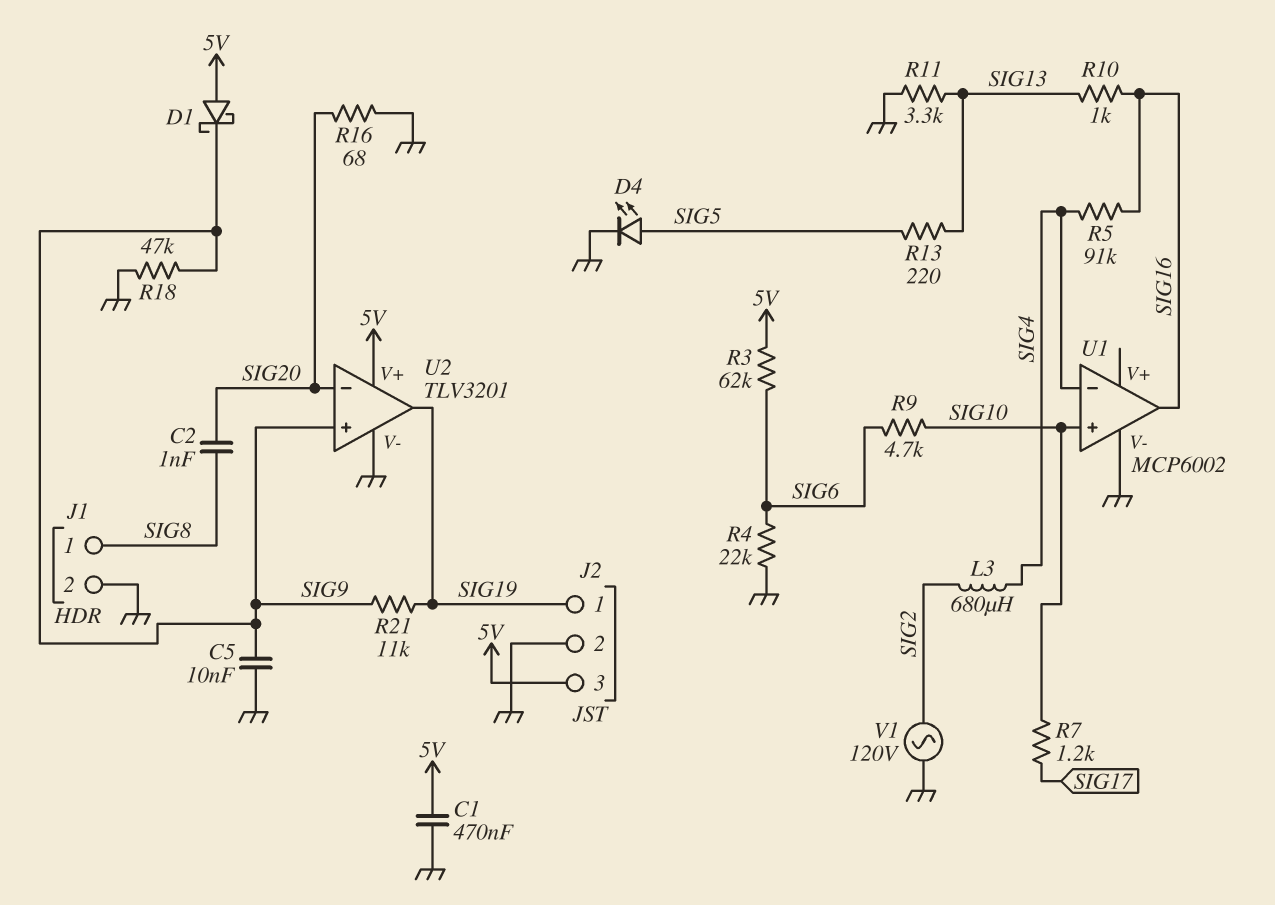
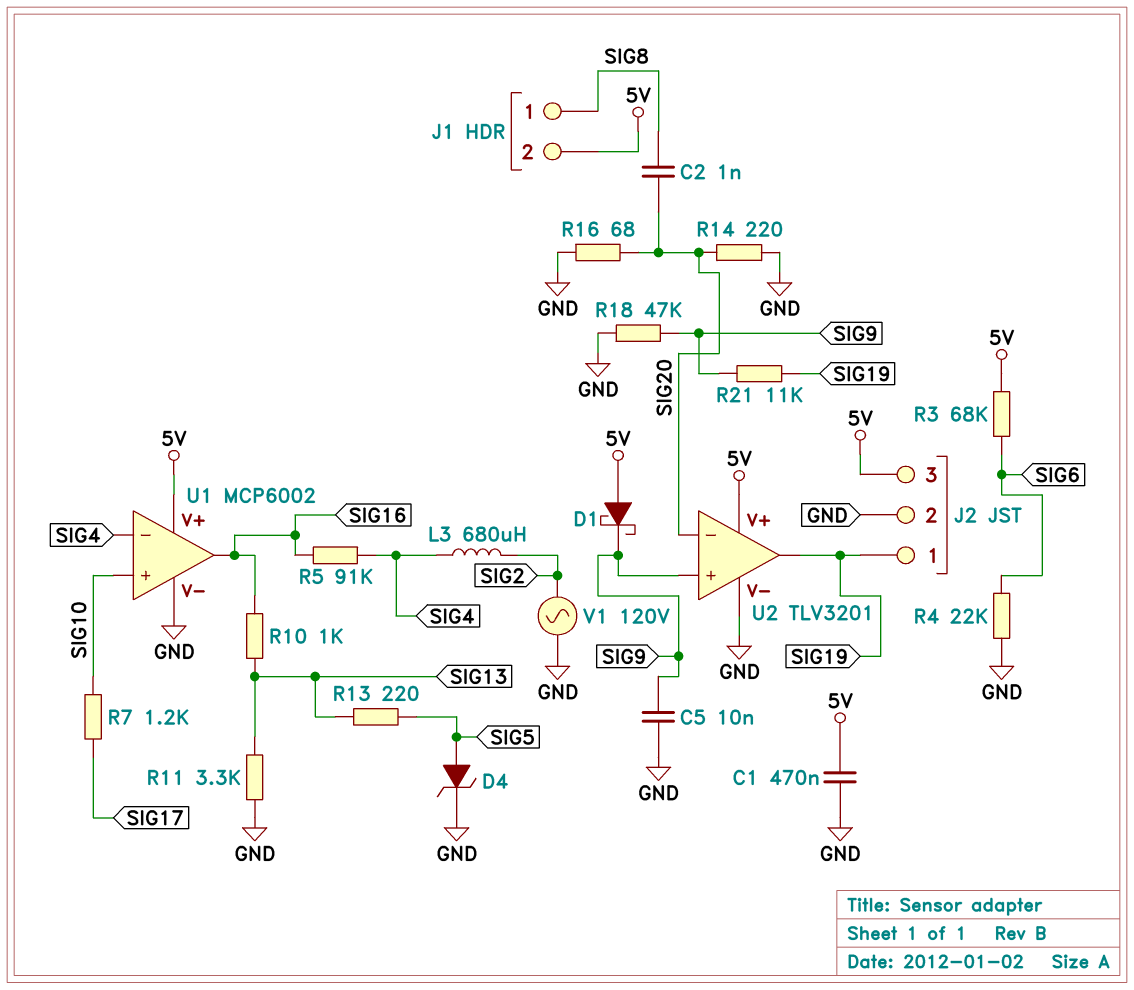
D4: LED (A SIG5, K GND) -> zener (A SIG5, K GND)
J1 pin 2: GND -> 5V
R3: 62k (5V, SIG6) -> 68k (5V, SIG6)
R9: 4.7k (SIG6, SIG10) -> none
R14: none -> 220 (GND, SIG20)
U1 pin V+: none -> 5V

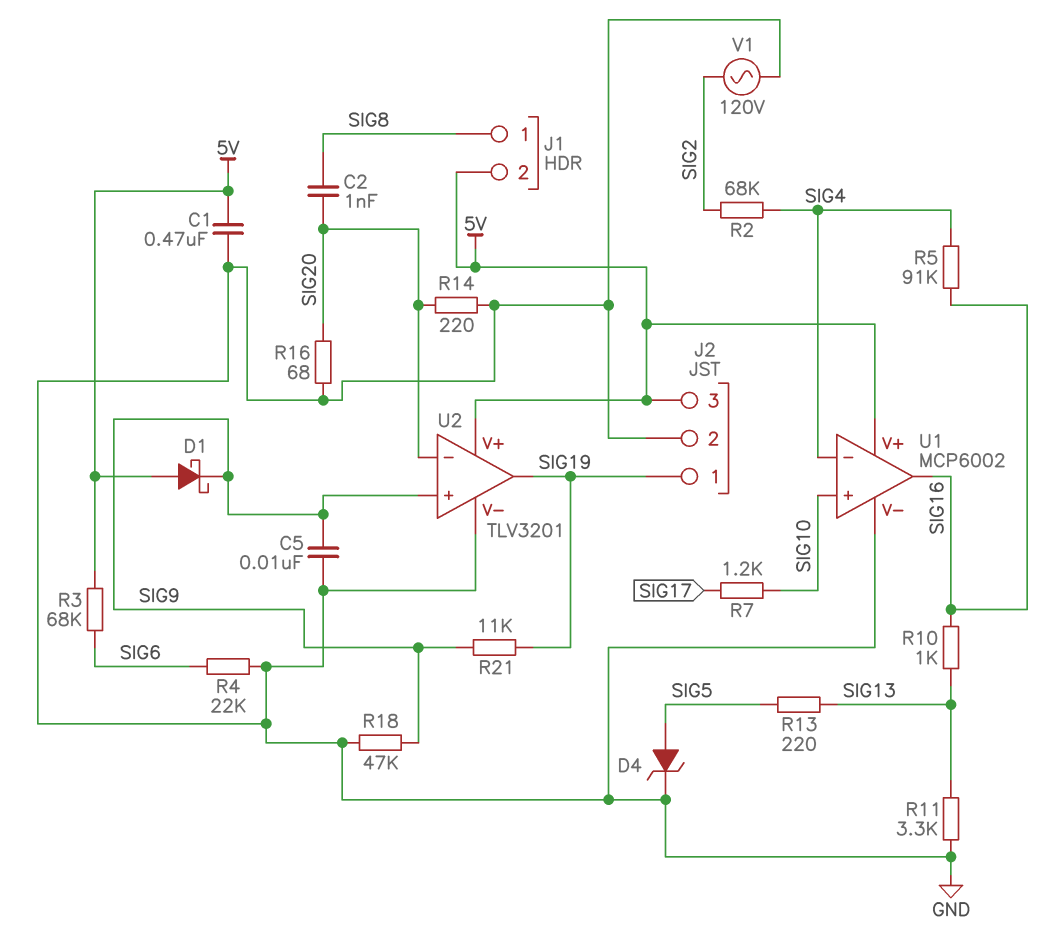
L3: 680uH (SIG2, SIG4) -> none
R2: none -> 68k (SIG2, SIG4)

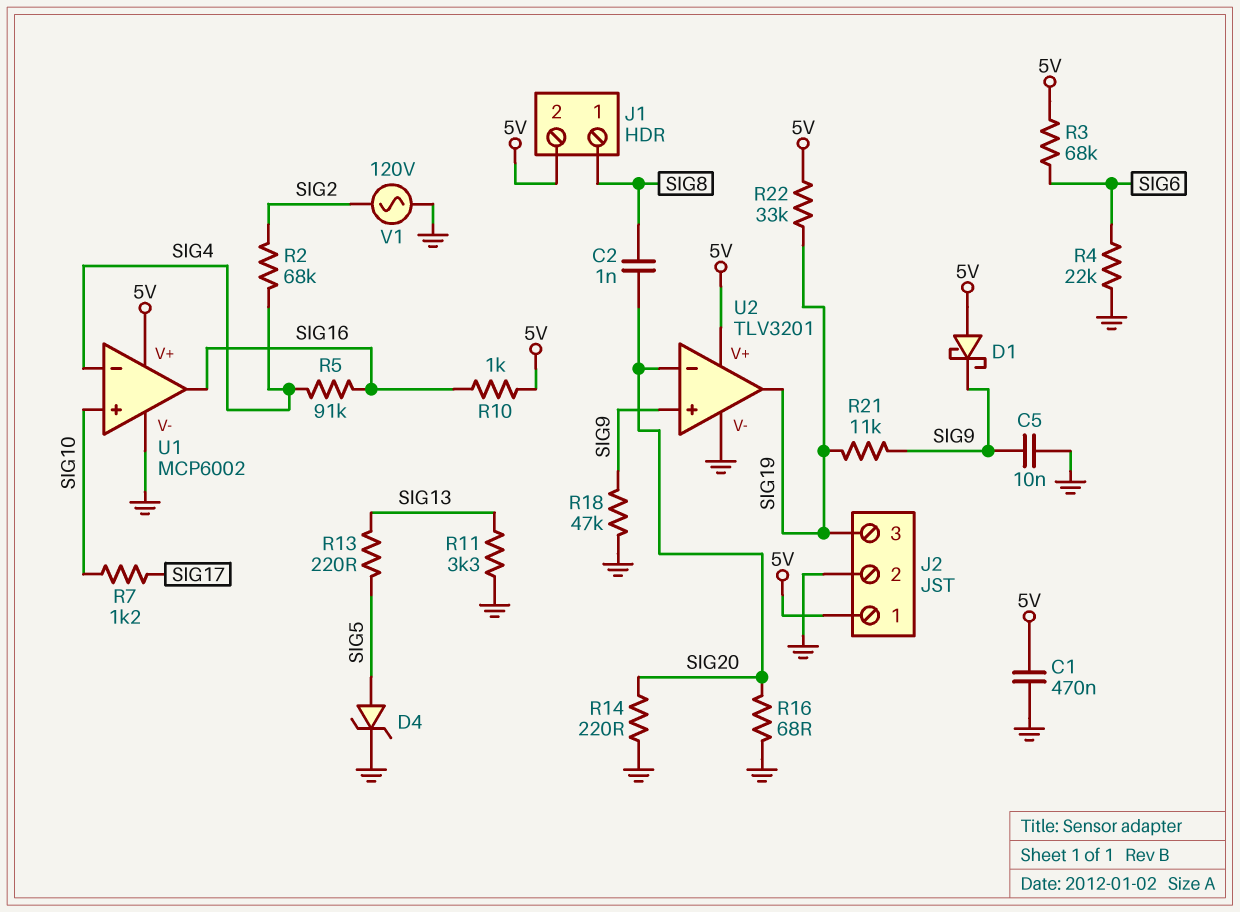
J2 pin 1: SIG19 -> 5V
J2 pin 3: 5V -> SIG19
R10: 1k (SIG13, SIG16) -> 1k (5V, SIG16)
R22: none -> 33k (5V, SIG19)

